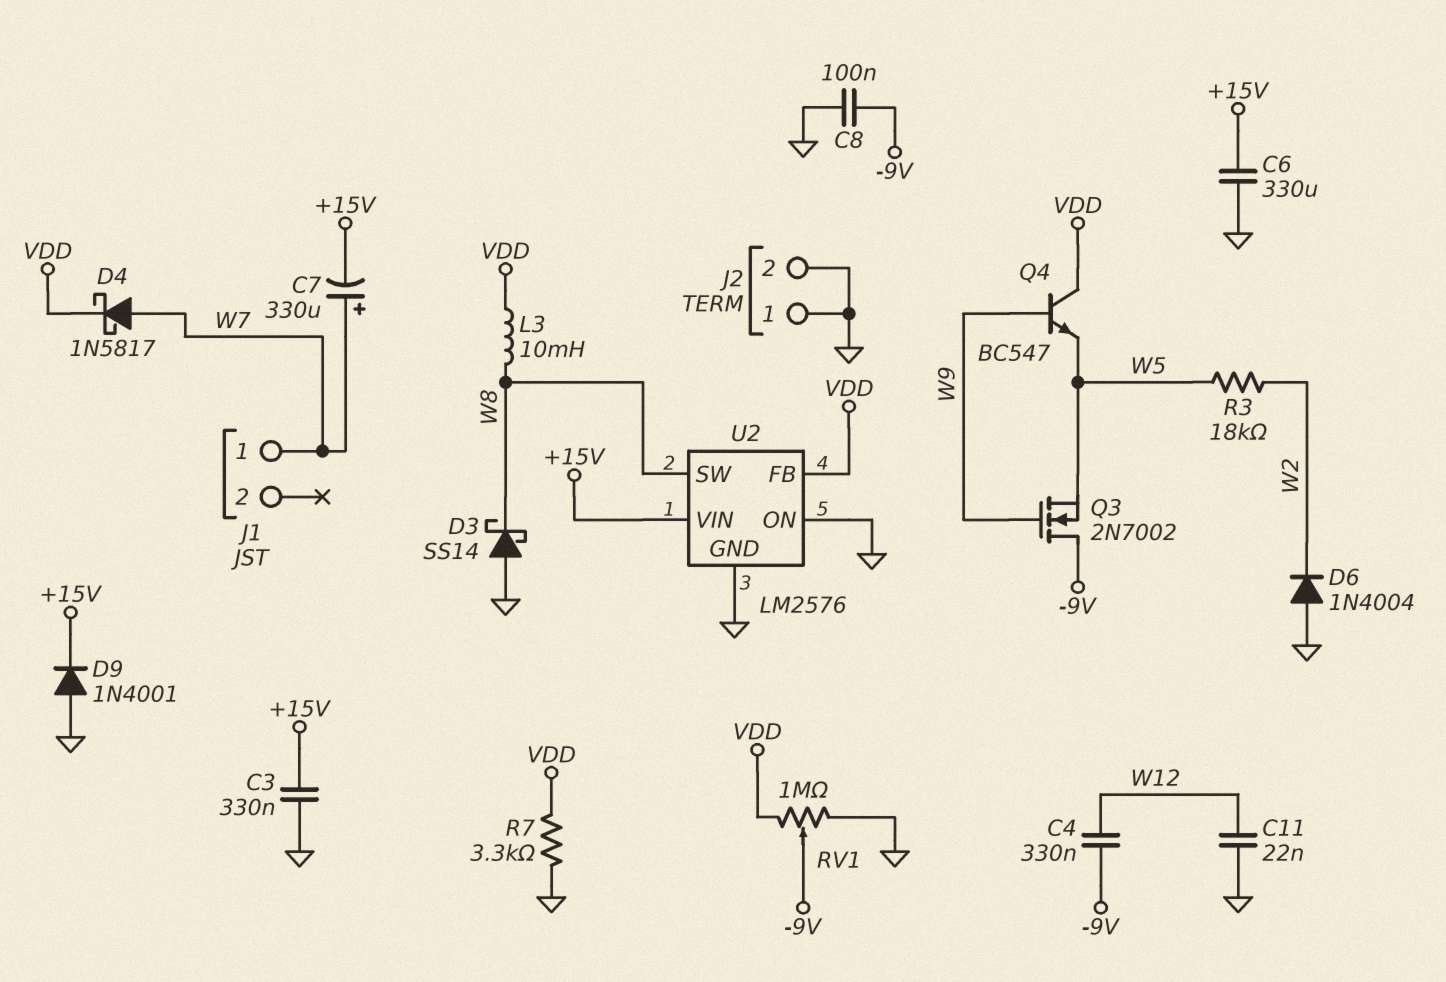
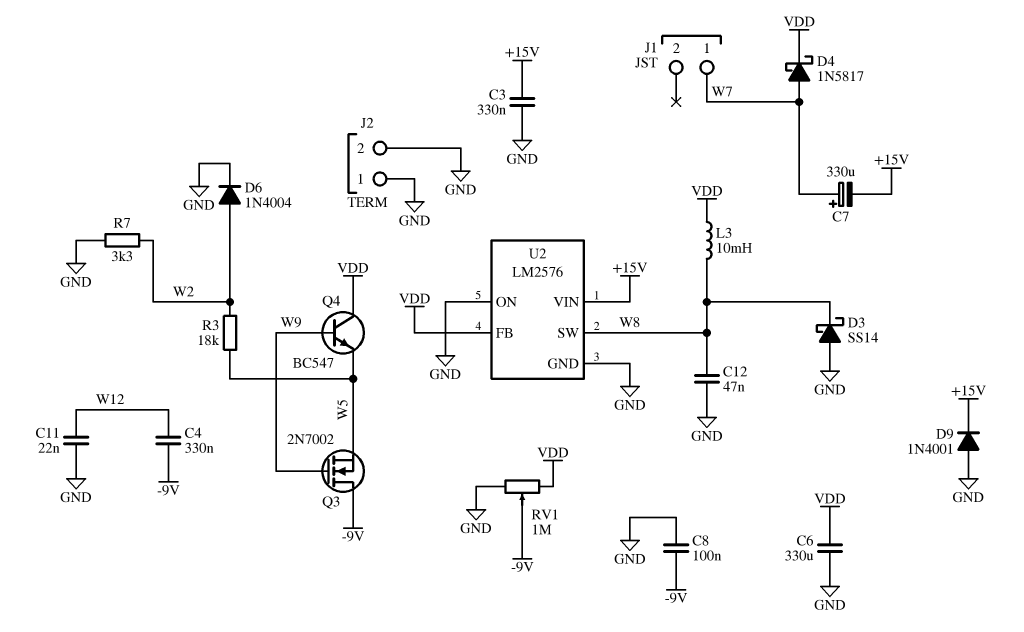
C6: 330uF (+15V, GND) -> 330uF (GND, VDD)
C12: none -> 47nF (GND, W8)
D6: diode 1N4004 (A GND, K W2) -> diode 1N4004 (A W2, K GND)
R7: 3.3k (GND, VDD) -> 3.3k (GND, W2)

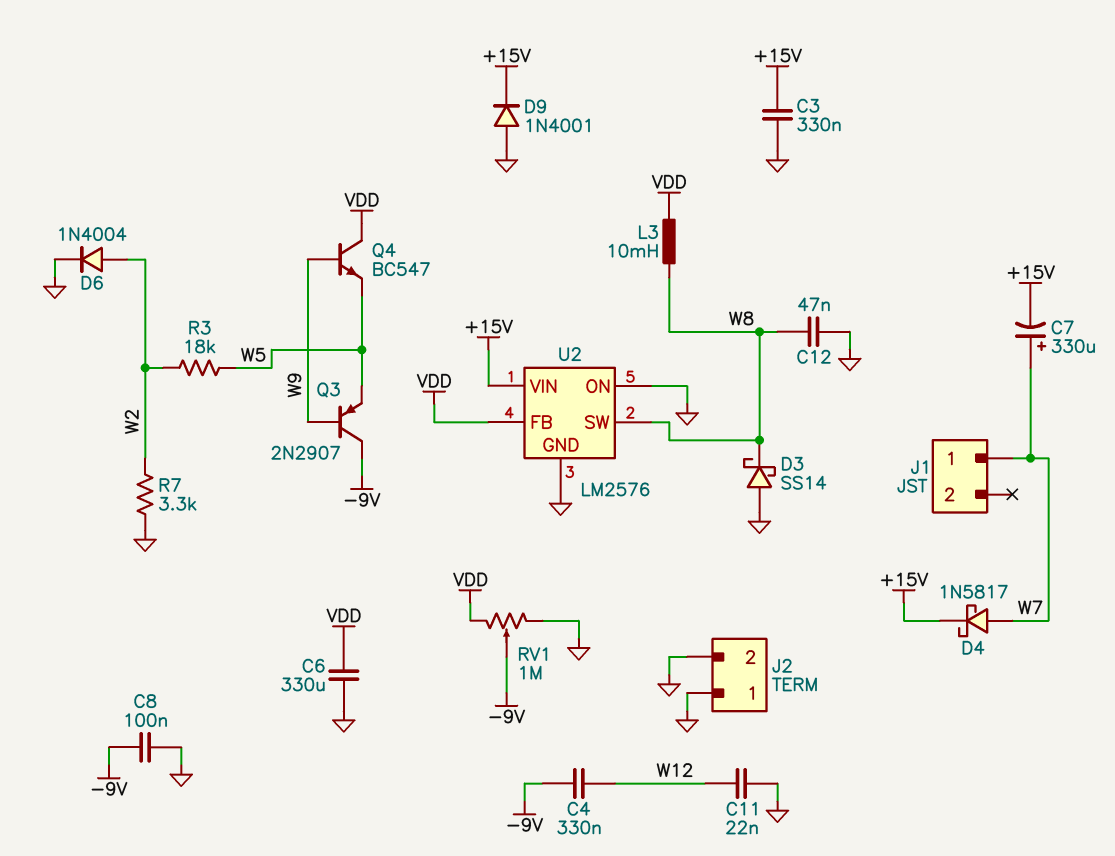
D4: schottky 1N5817 (A W7, K VDD) -> schottky 1N5817 (A W7, K +15V)
Q3: NMOS 2N7002 (G W9, D -9V, S W5) -> PNP 2N2907 (B W9, C -9V, E W5)

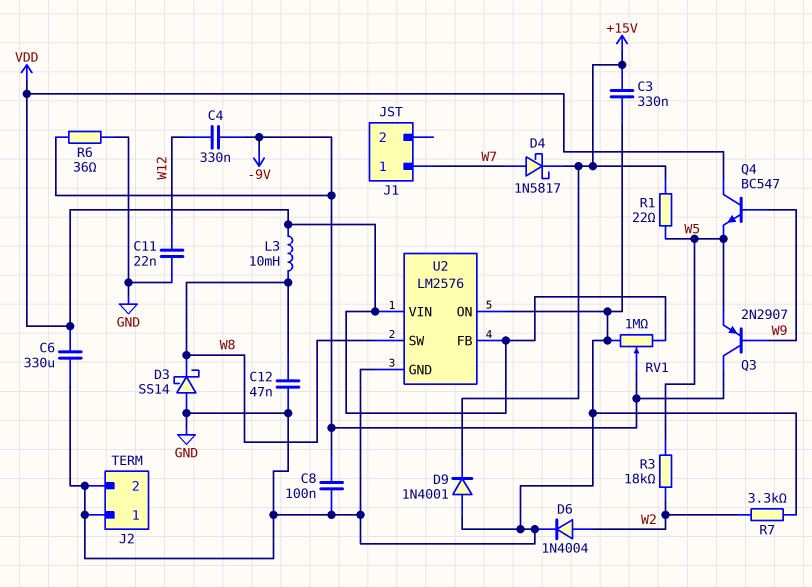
C7: 330uF (plus W7, minus +15V) -> none
R1: none -> 22 (+15V, W5)
R6: none -> 36 (-9V, GND)
U2 pin VIN: +15V -> VDD

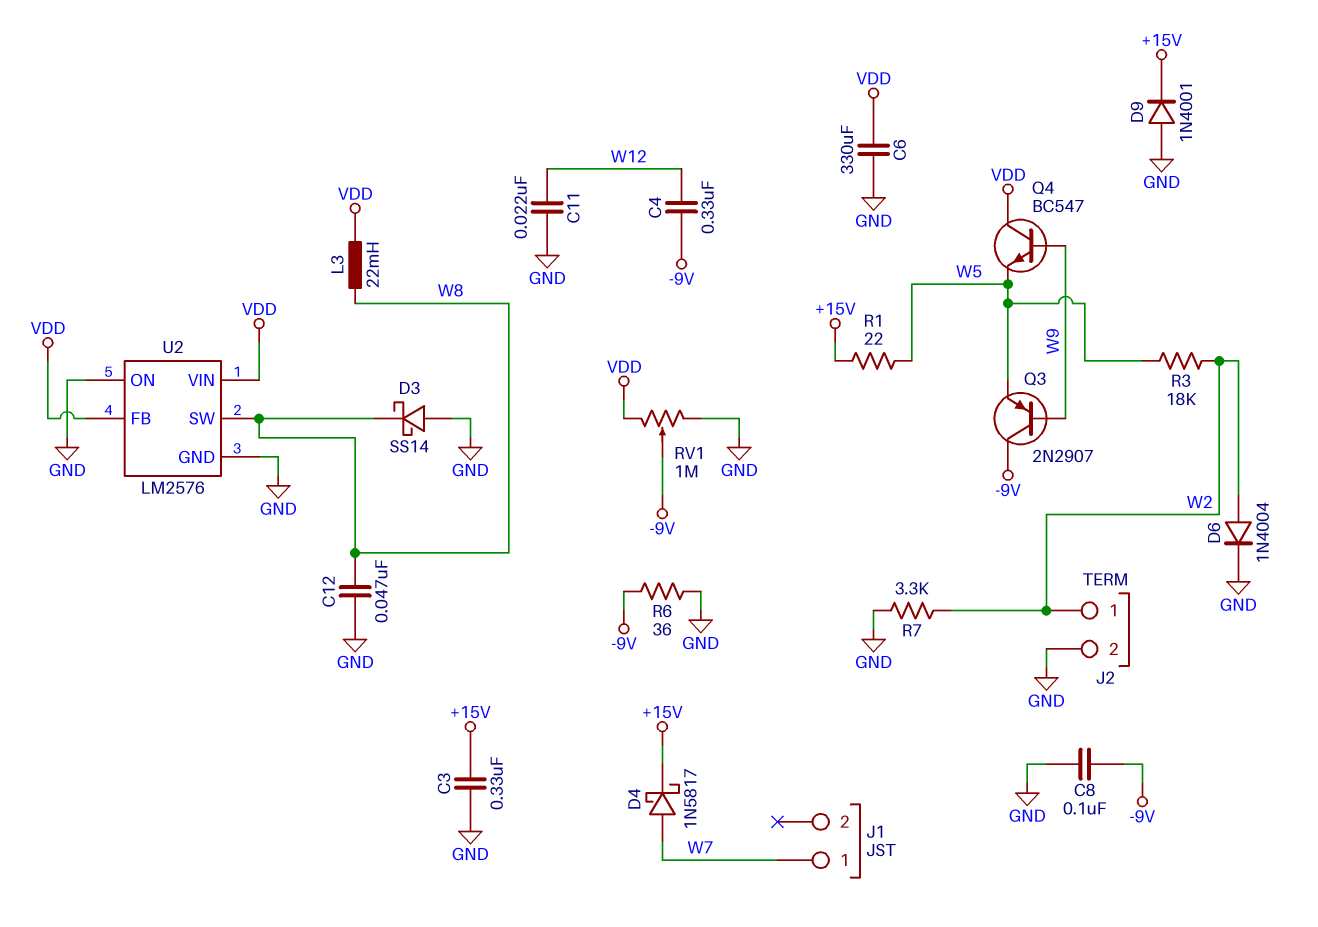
J2 pin 1: GND -> W2
L3: 10mH (VDD, W8) -> 22mH (VDD, W8)

